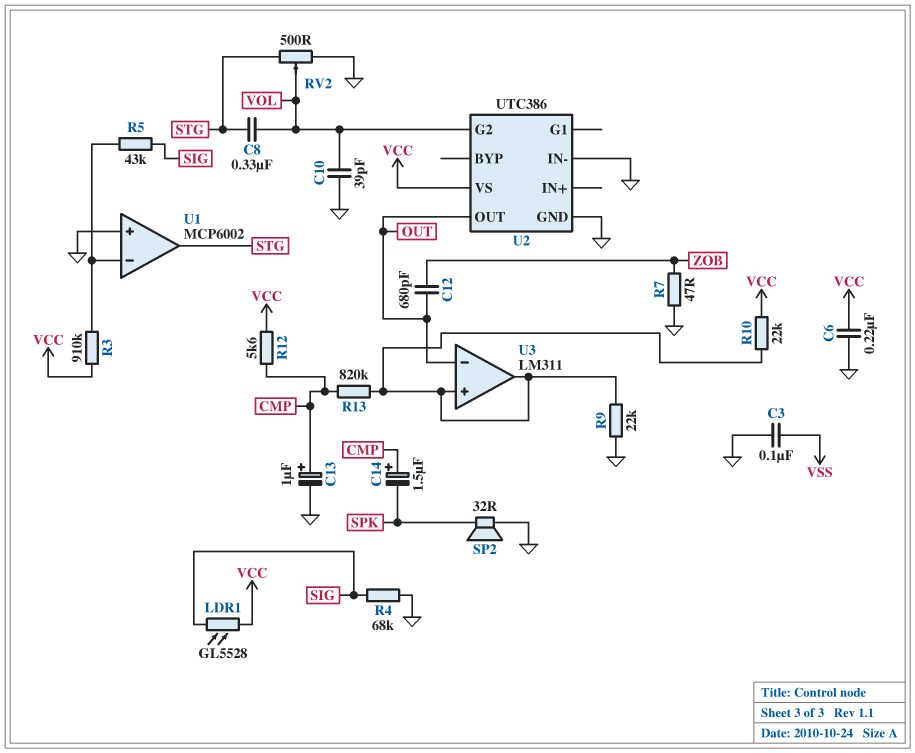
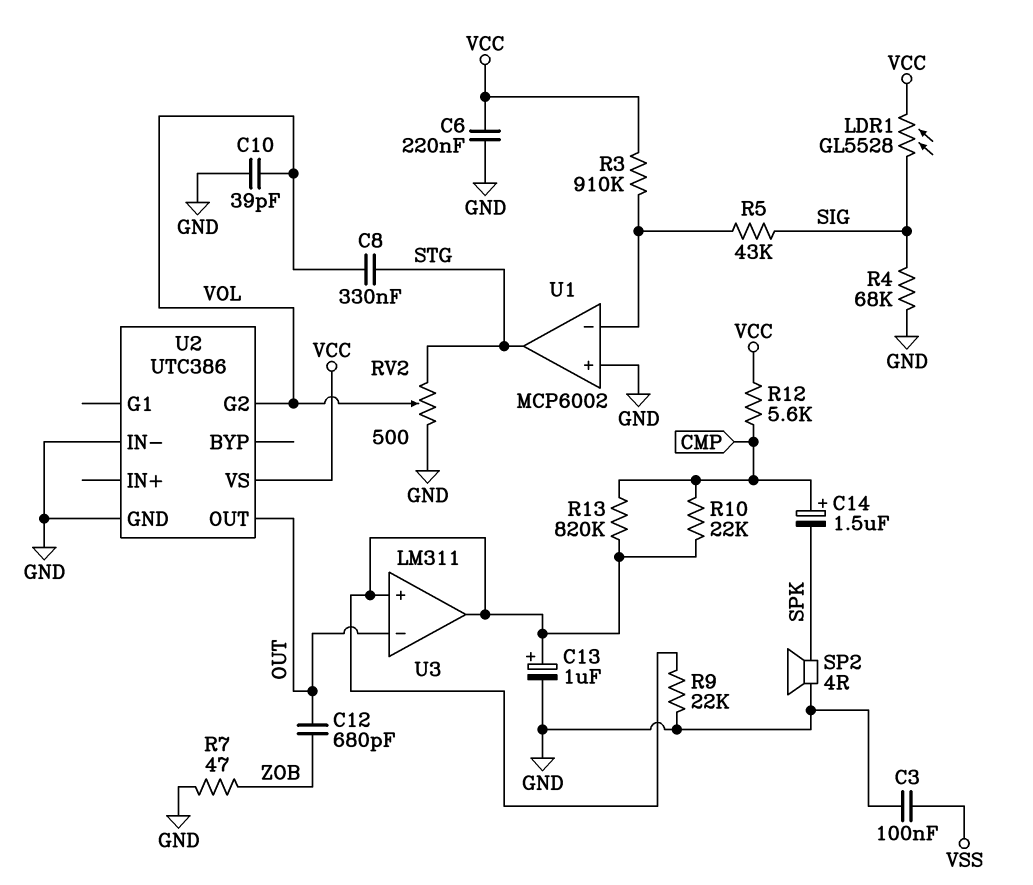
C13: 1uF (plus CMP, minus GND) -> 1uF (plus U3/in+, minus GND)
R10: 22k (U3/in+, VCC) -> 22k (CMP, U3/in+)
SP2: speaker 32R (GND, SPK) -> speaker 4R (GND, SPK)

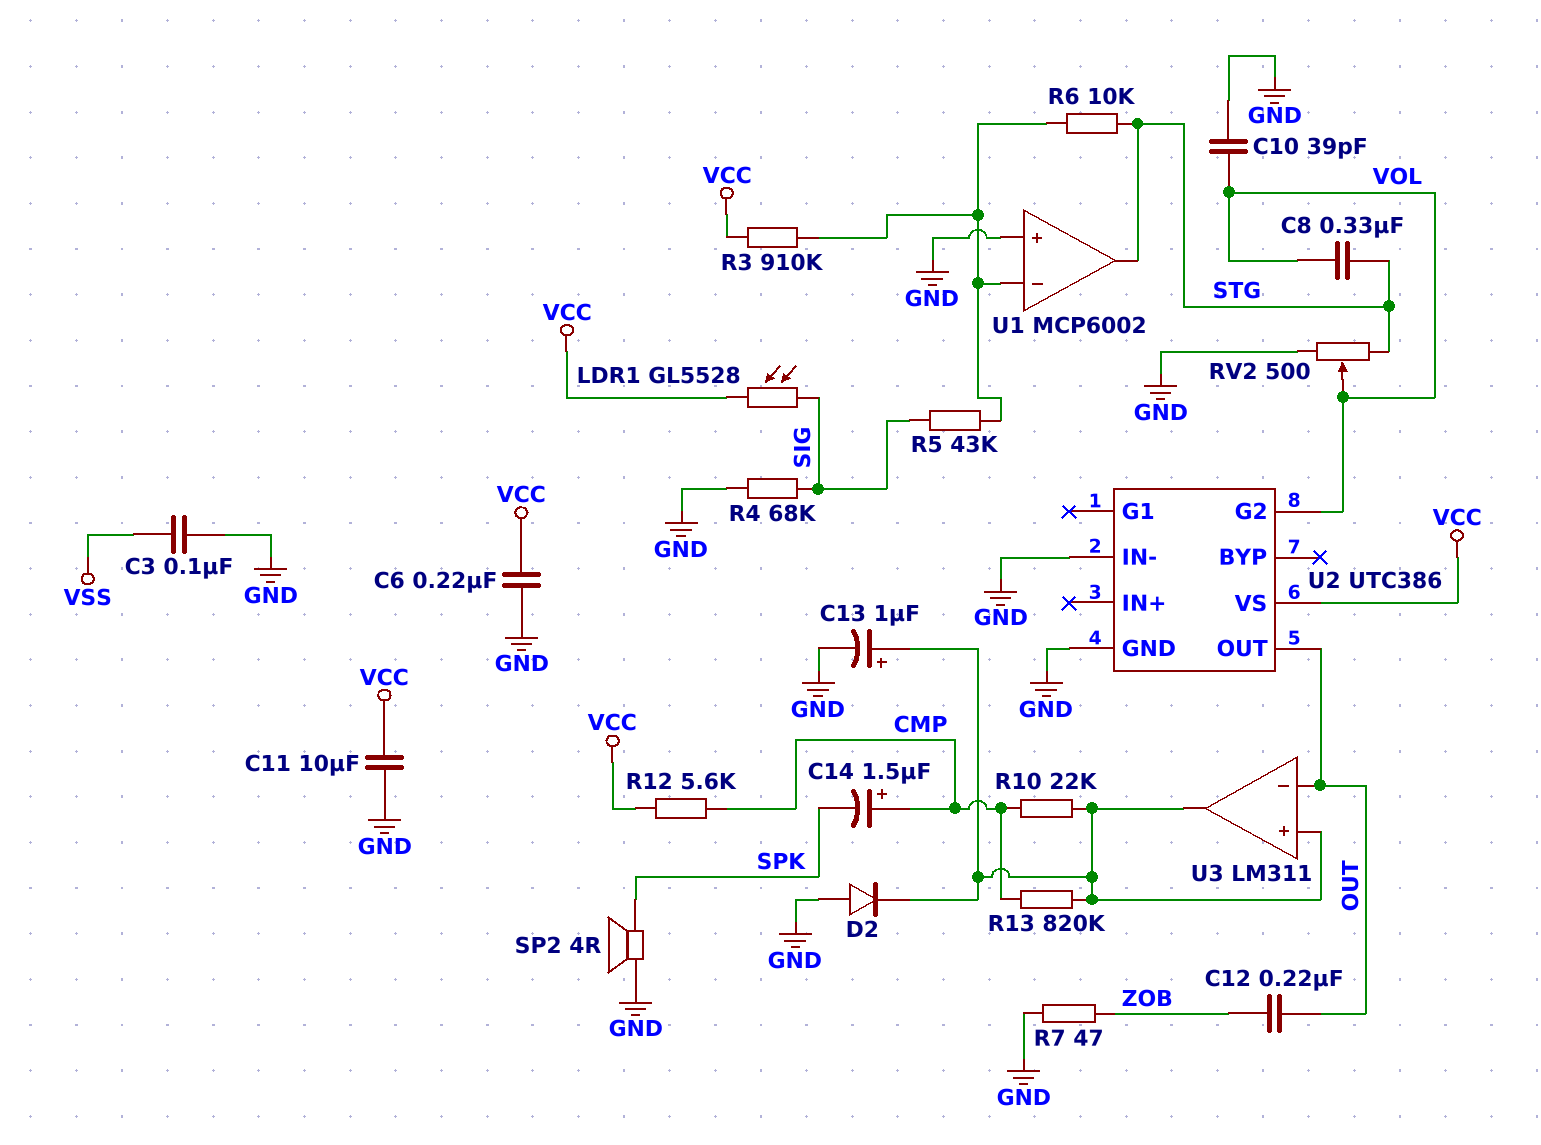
C11: none -> 10uF (GND, VCC)
C12: 680pF (OUT, ZOB) -> 220nF (OUT, ZOB)
D2: none -> diode (A GND, K U3/in+)
R6: none -> 10k (STG, U1/in-)
R9: 22k (GND, U3/in+) -> none

